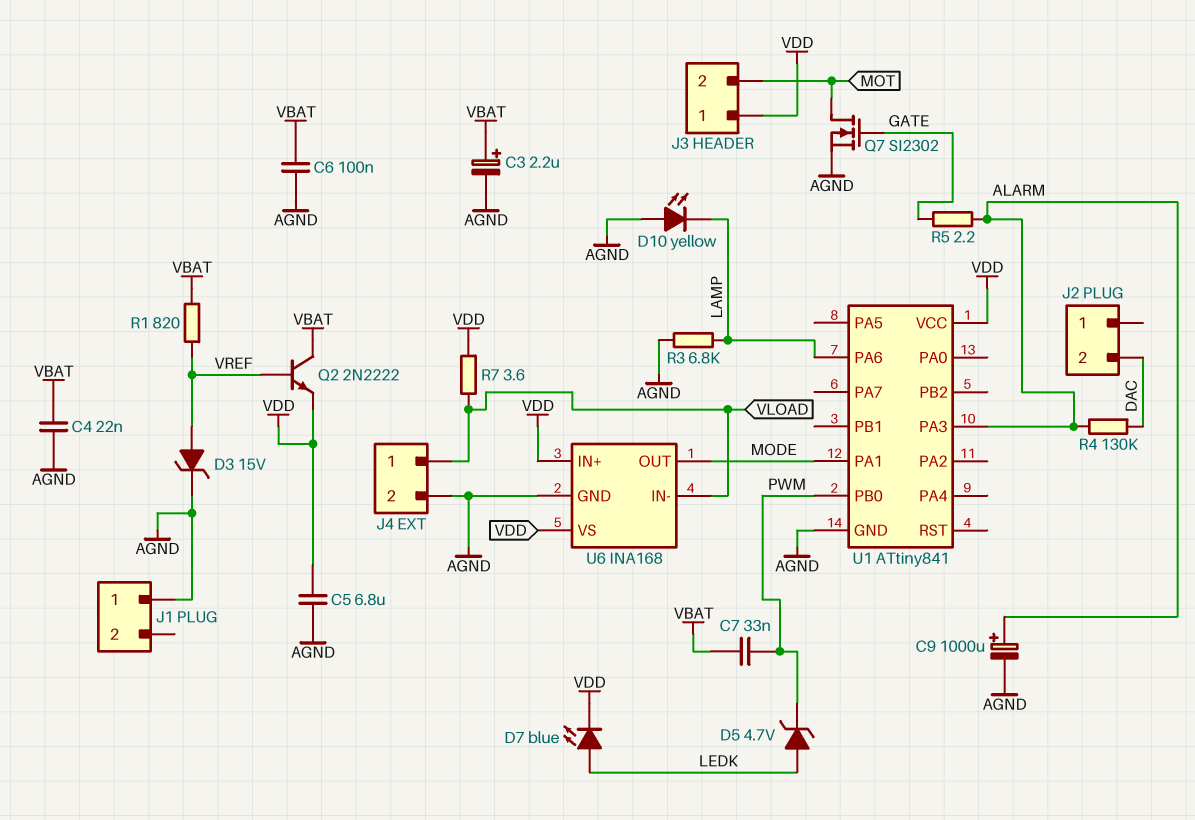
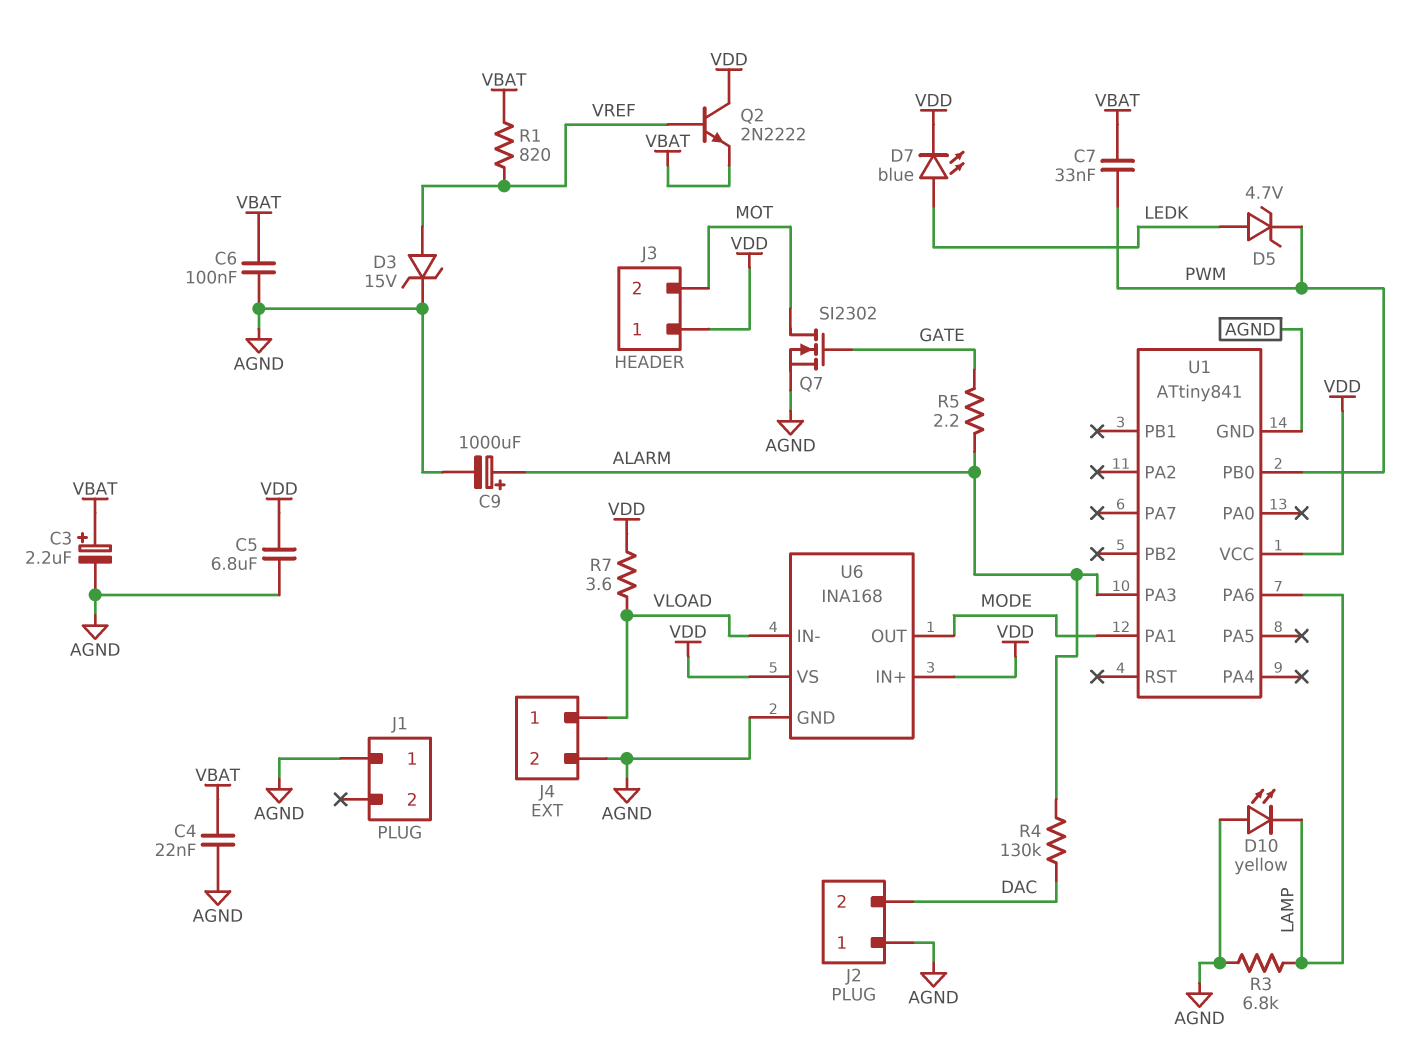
J2 pin 1: none -> AGND
Q2: NPN 2N2222 (B VREF, C VBAT, E VDD) -> NPN 2N2222 (B VREF, C VDD, E VBAT)

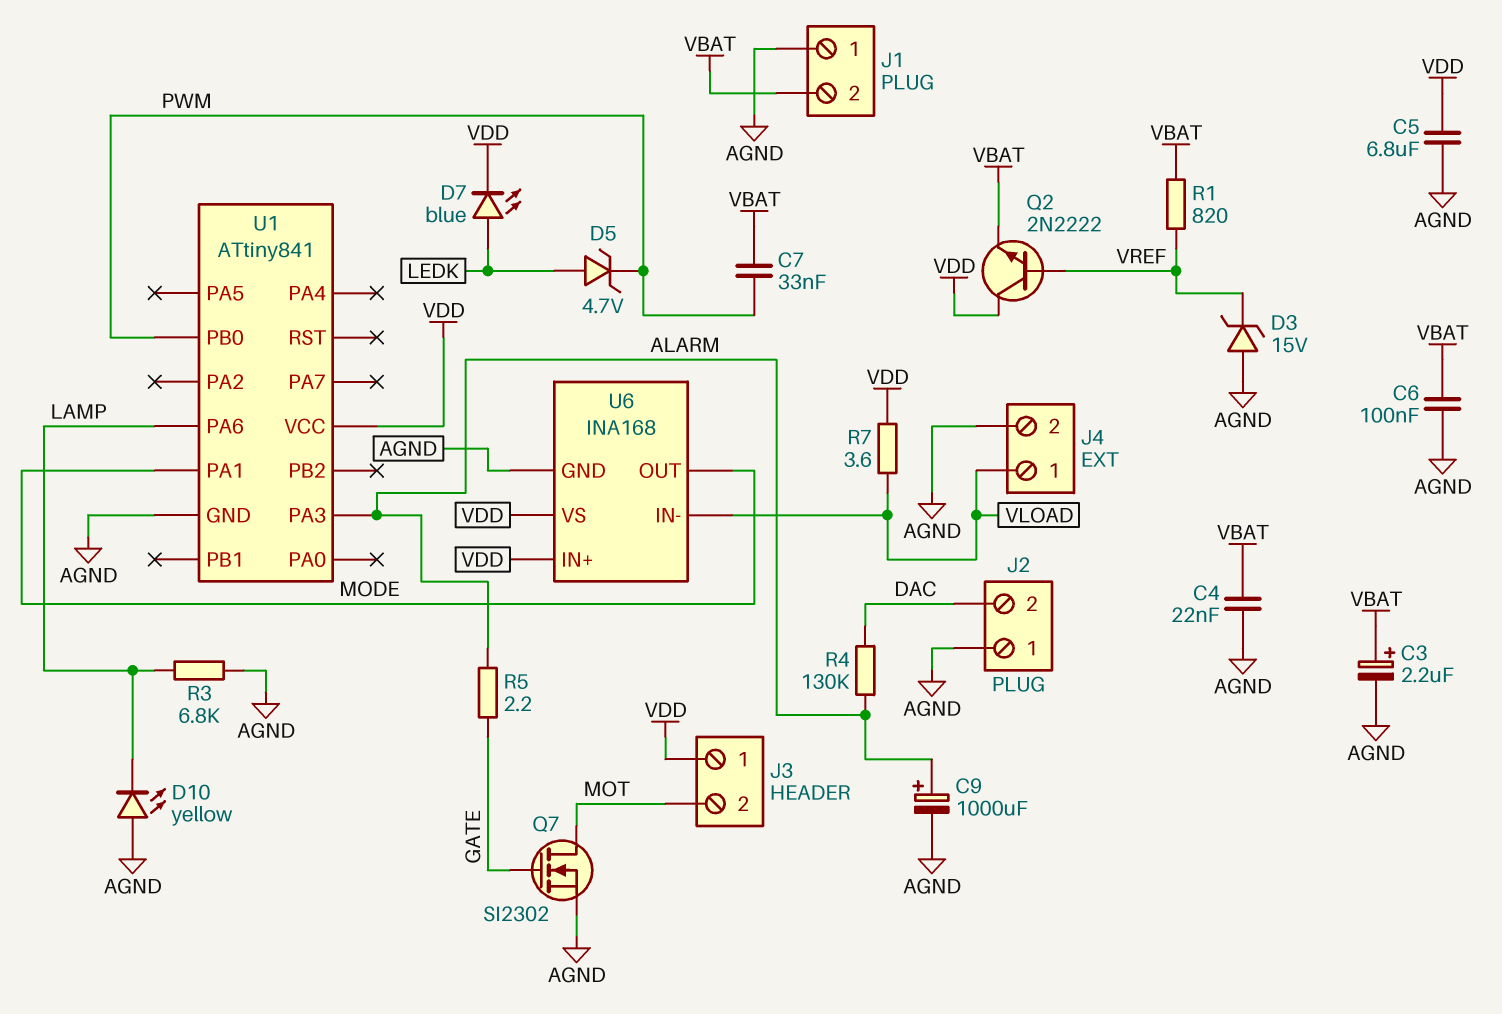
D3: zener 15V (A VREF, K AGND) -> zener 15V (A AGND, K VREF)
J1 pin 2: none -> VBAT

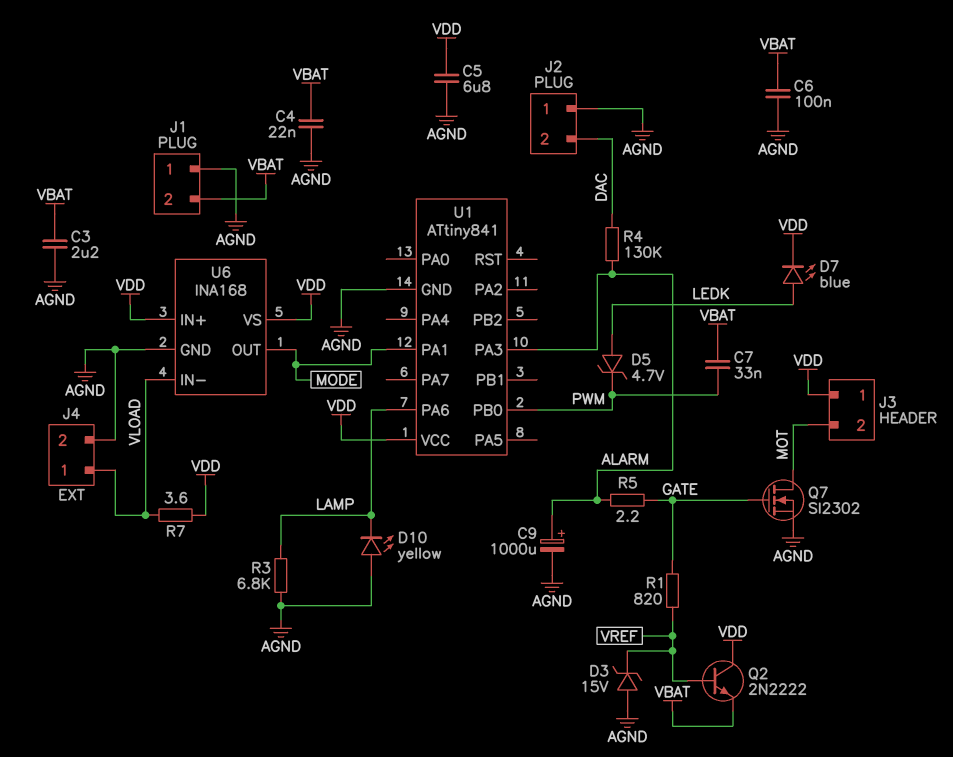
C3: 2.2uF (plus VBAT, minus AGND) -> 2.2uF (AGND, VBAT)
R1: 820 (VBAT, VREF) -> 820 (GATE, VREF)

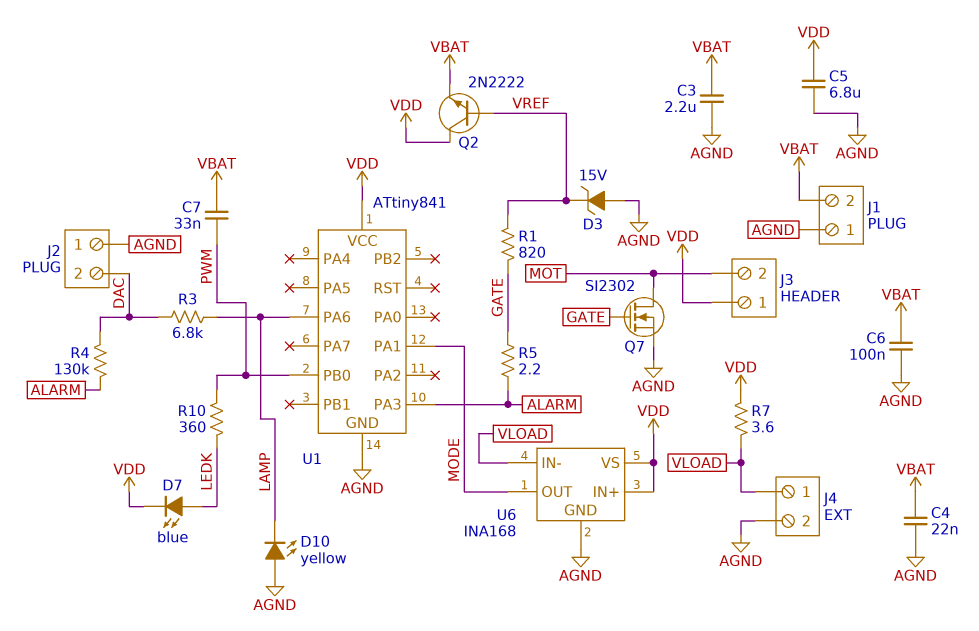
C9: 1000uF (plus ALARM, minus AGND) -> none
D5: zener 4.7V (A LEDK, K PWM) -> none
R3: 6.8k (AGND, LAMP) -> 6.8k (DAC, LAMP)
R10: none -> 360 (LEDK, PWM)

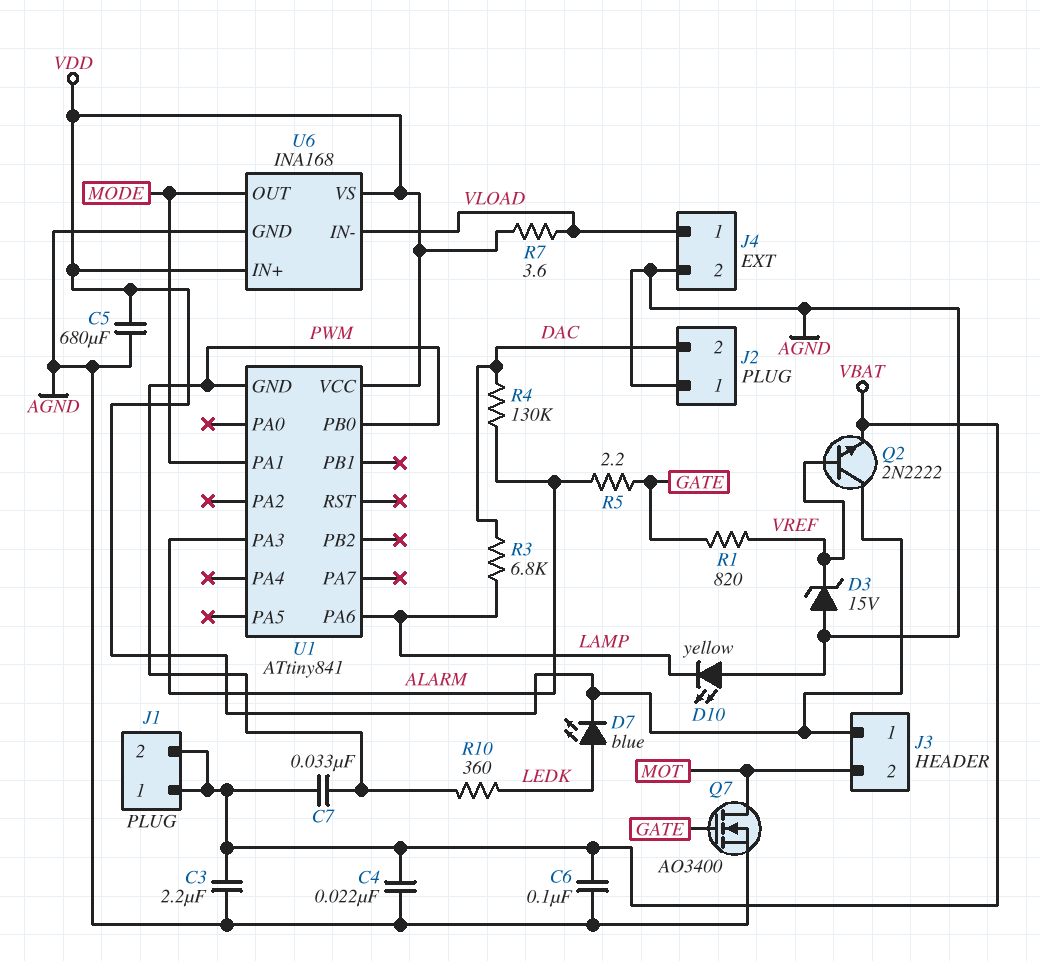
C5: 6.8uF (AGND, VDD) -> 680uF (AGND, VDD)
J1 pin 1: AGND -> VBAT
Q7: NMOS SI2302 (G GATE, D MOT, S AGND) -> NMOS AO3400 (G GATE, D MOT, S AGND)
U1 pin GND: AGND -> PWM

